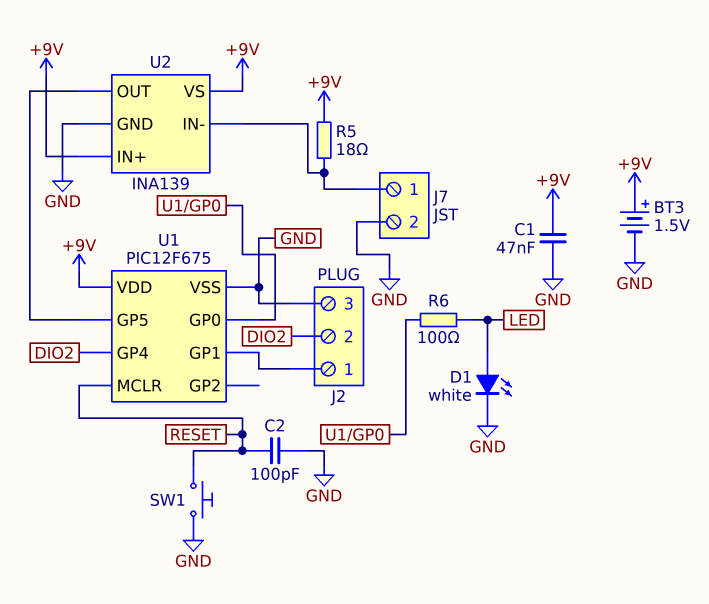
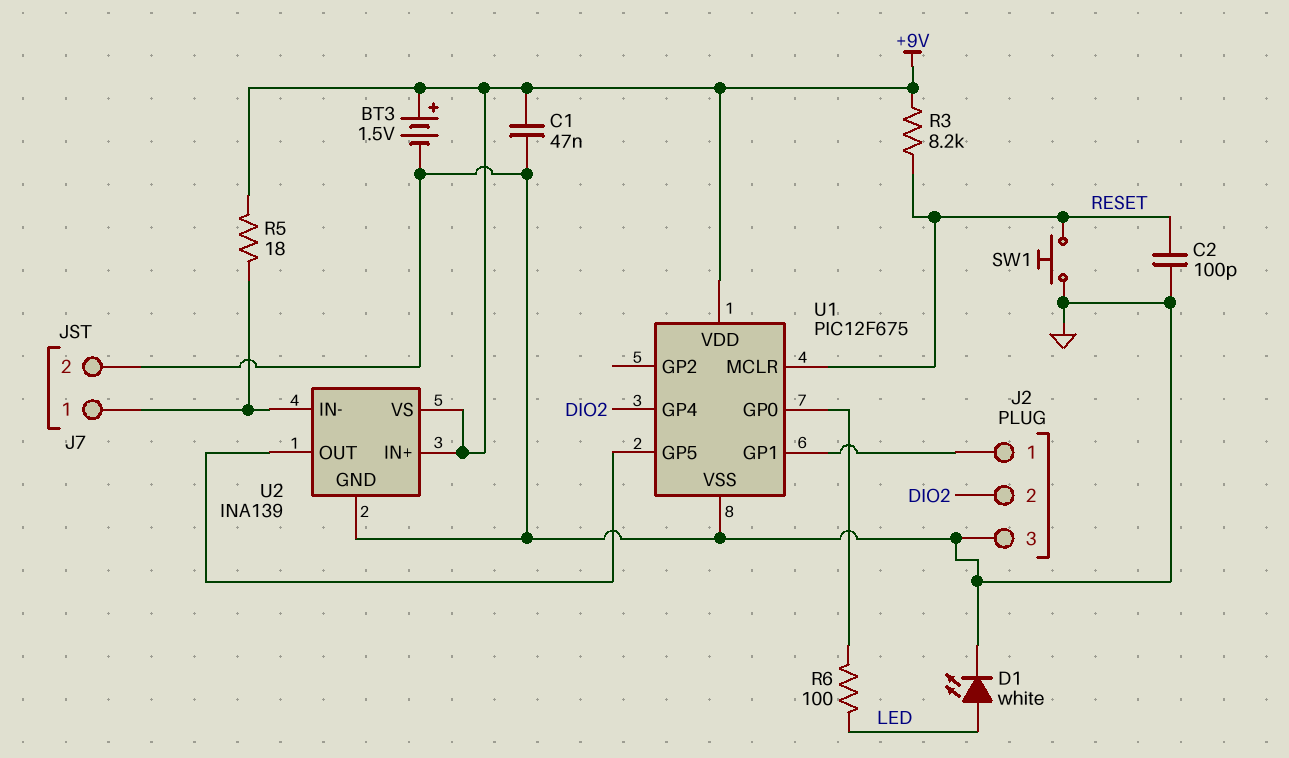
R3: none -> 8.2k (+9V, RESET)

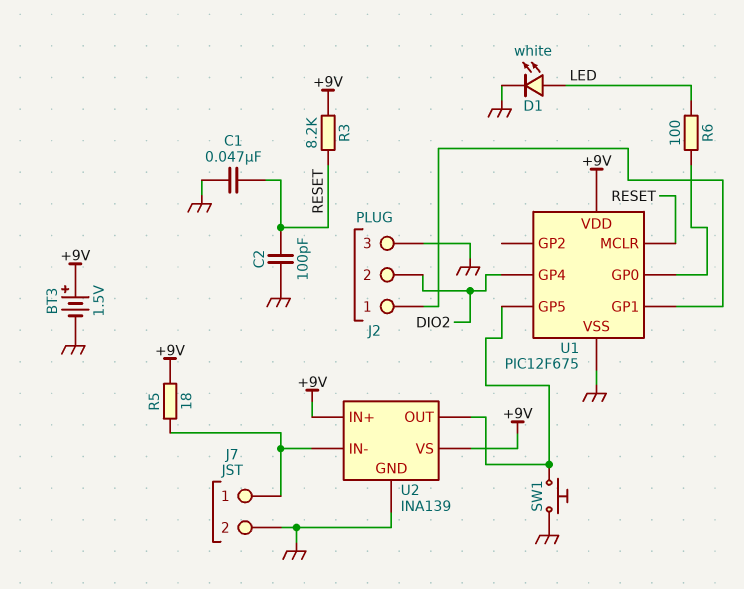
C1: 47nF (+9V, GND) -> 47nF (GND, RESET)
SW1: button (GND, RESET) -> button (GND, U1/GP5)

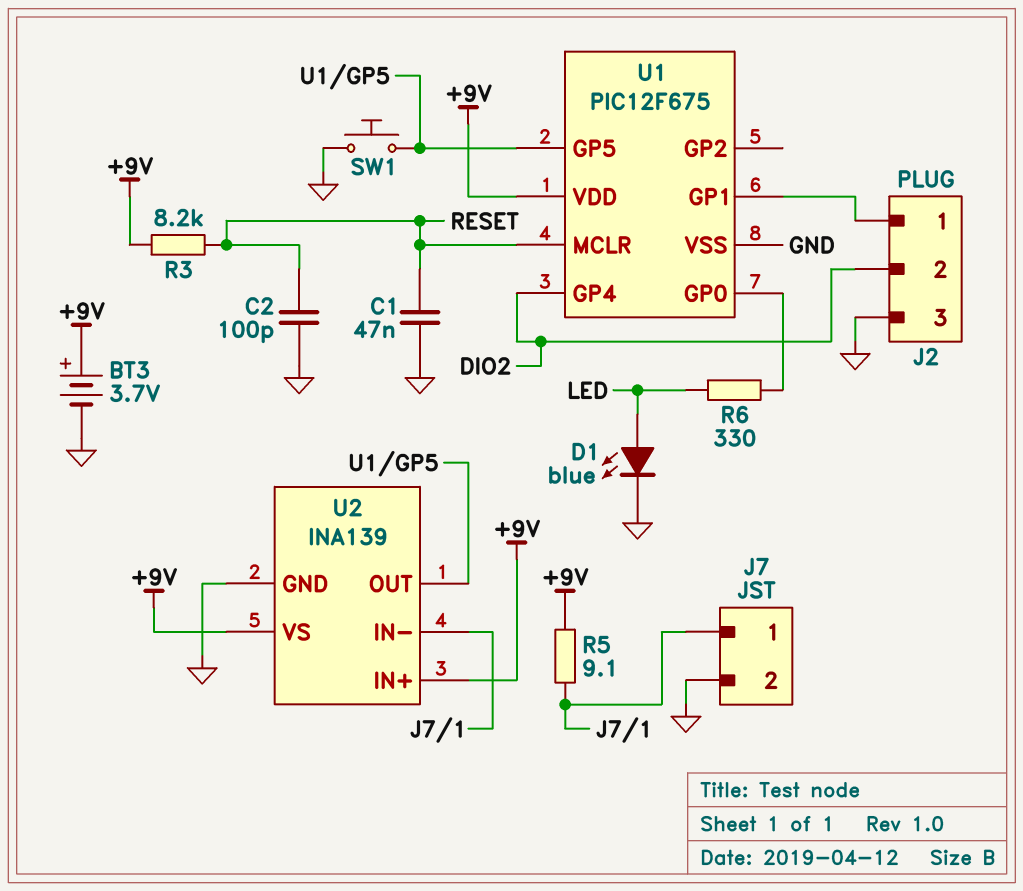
BT3: 1.5V (plus +9V, minus GND) -> 3.7V (plus +9V, minus GND)
D1: LED white (A LED, K GND) -> LED blue (A LED, K GND)
R5: 18 (+9V, J7/1) -> 9.1 (+9V, J7/1)
R6: 100 (LED, U1/GP0) -> 330 (LED, U1/GP0)

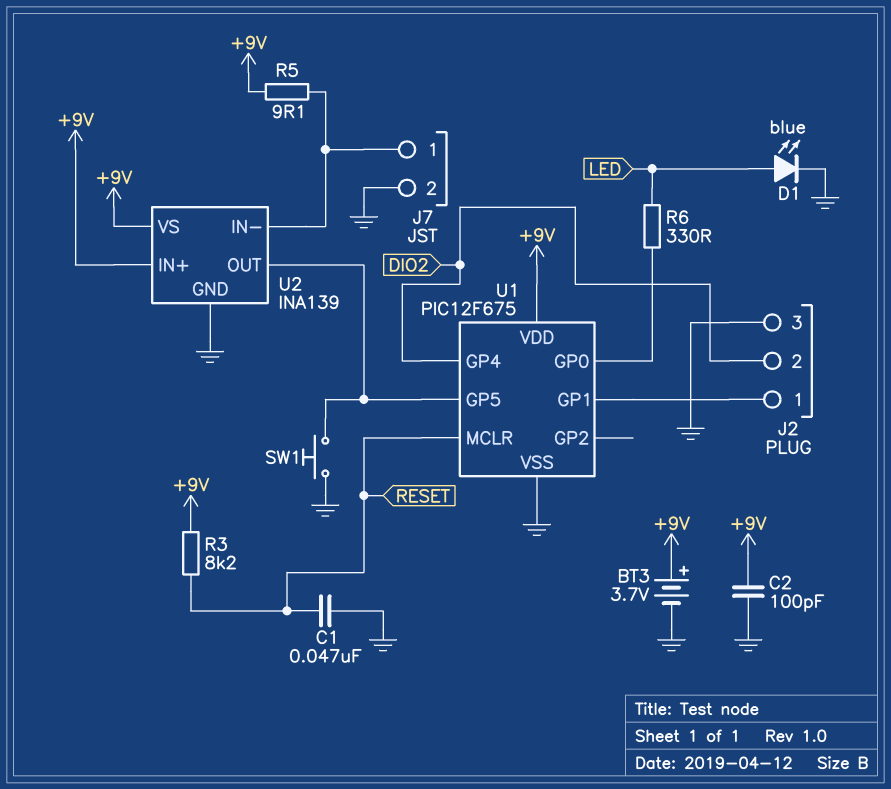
C2: 100pF (GND, RESET) -> 100pF (+9V, GND)

